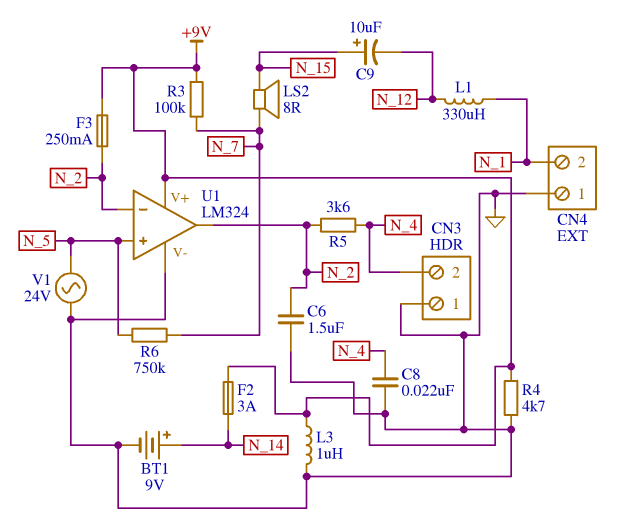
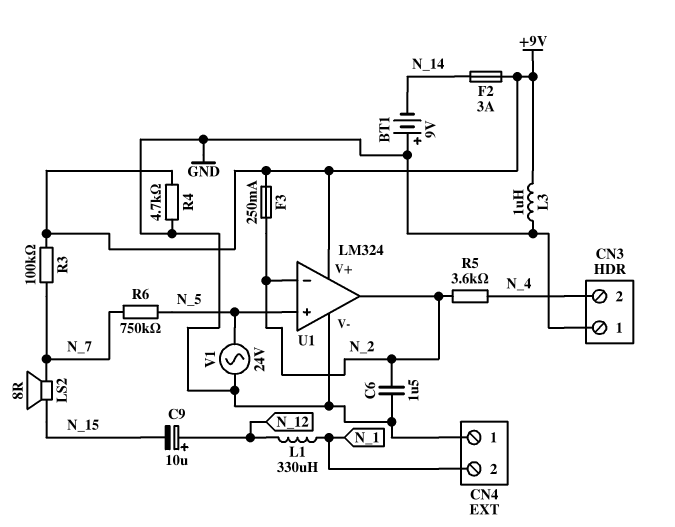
BT1: 9V (plus N_14, minus GND) -> 9V (plus GND, minus N_14)
C8: 22nF (GND, N_4) -> none
C9: 10uF (plus N_15, minus N_12) -> 10uF (plus N_12, minus N_15)

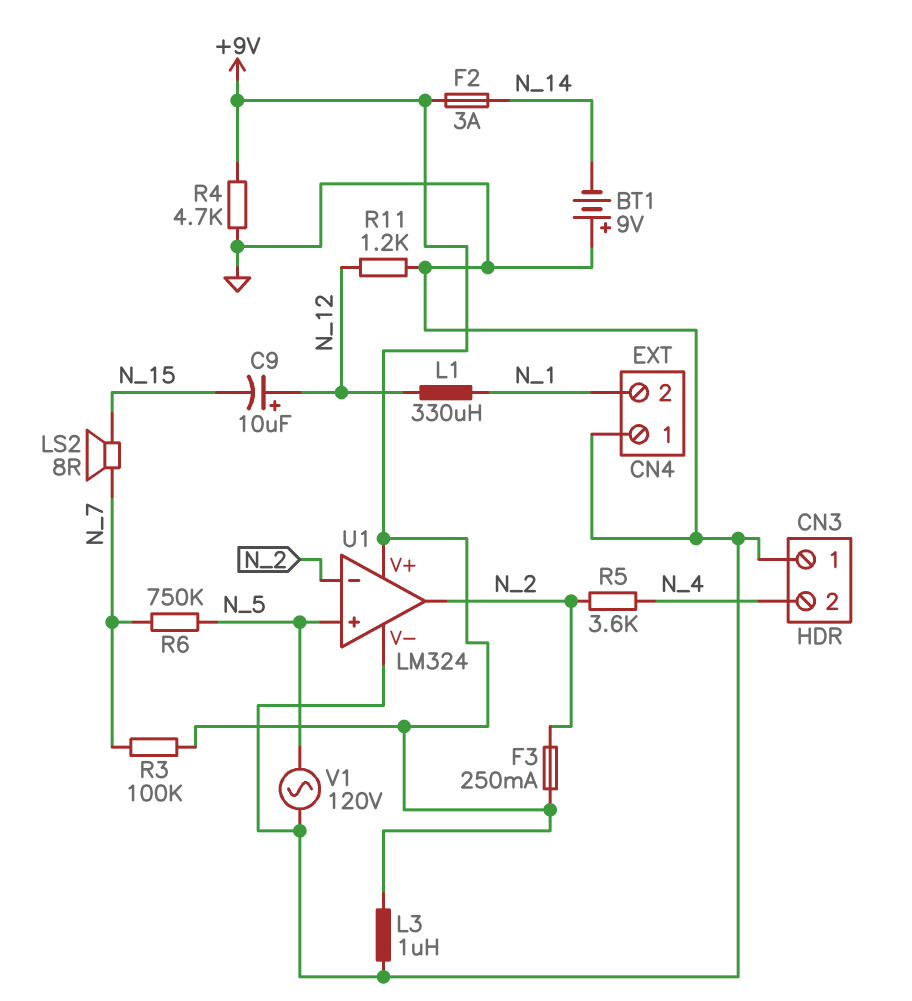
C6: 1.5uF (GND, N_2) -> none
R11: none -> 1.2k (GND, N_12)
V1: AC 24V (GND, N_5) -> AC 120V (GND, N_5)

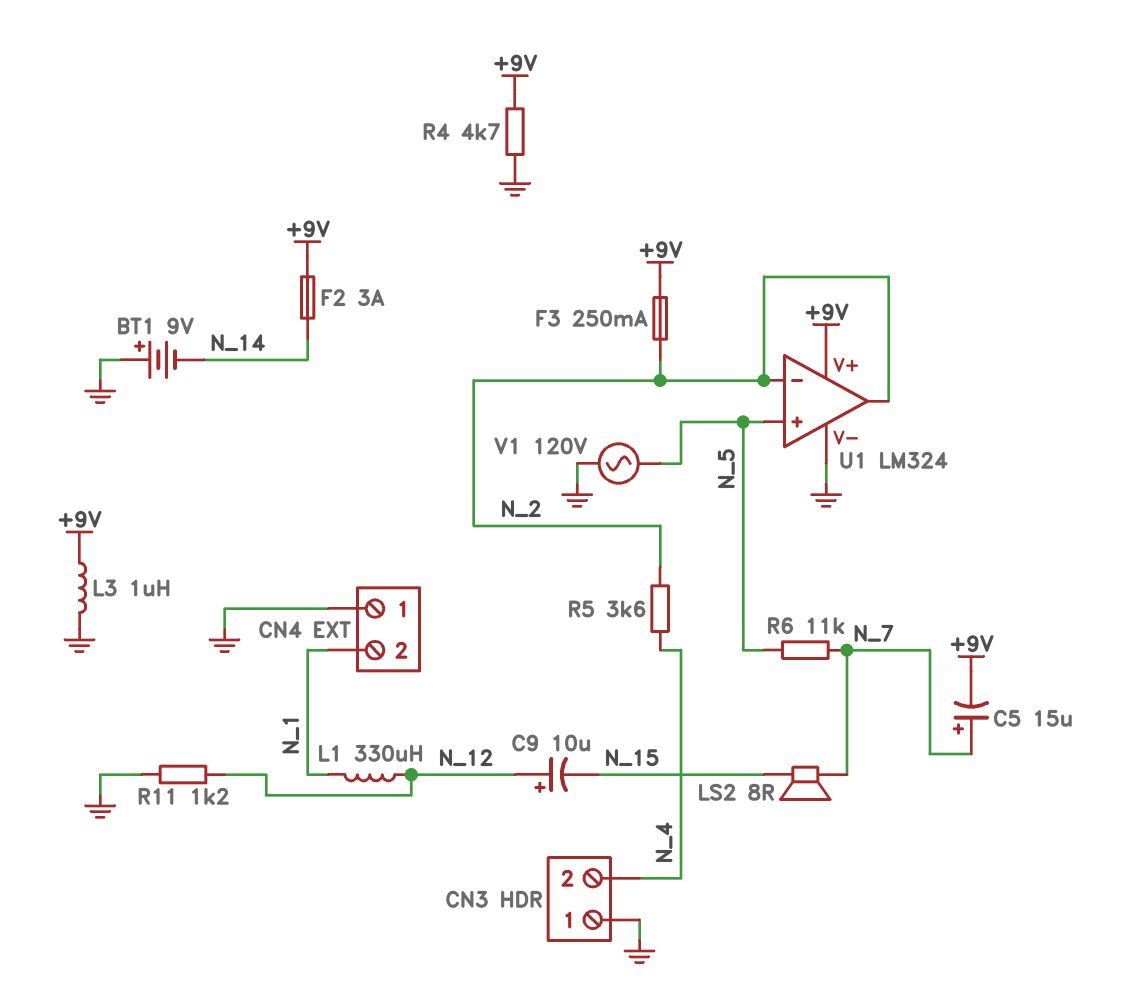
C5: none -> 15uF (plus N_7, minus +9V)
R3: 100k (+9V, N_7) -> none
R6: 750k (N_5, N_7) -> 11k (N_5, N_7)

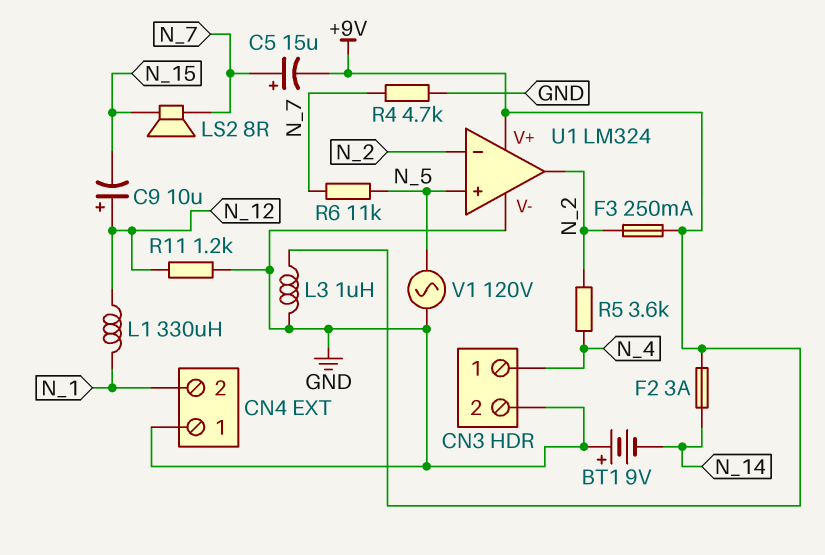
CN3 pin 1: GND -> N_4
CN3 pin 2: N_4 -> GND
R4: 4.7k (+9V, GND) -> 4.7k (GND, N_7)

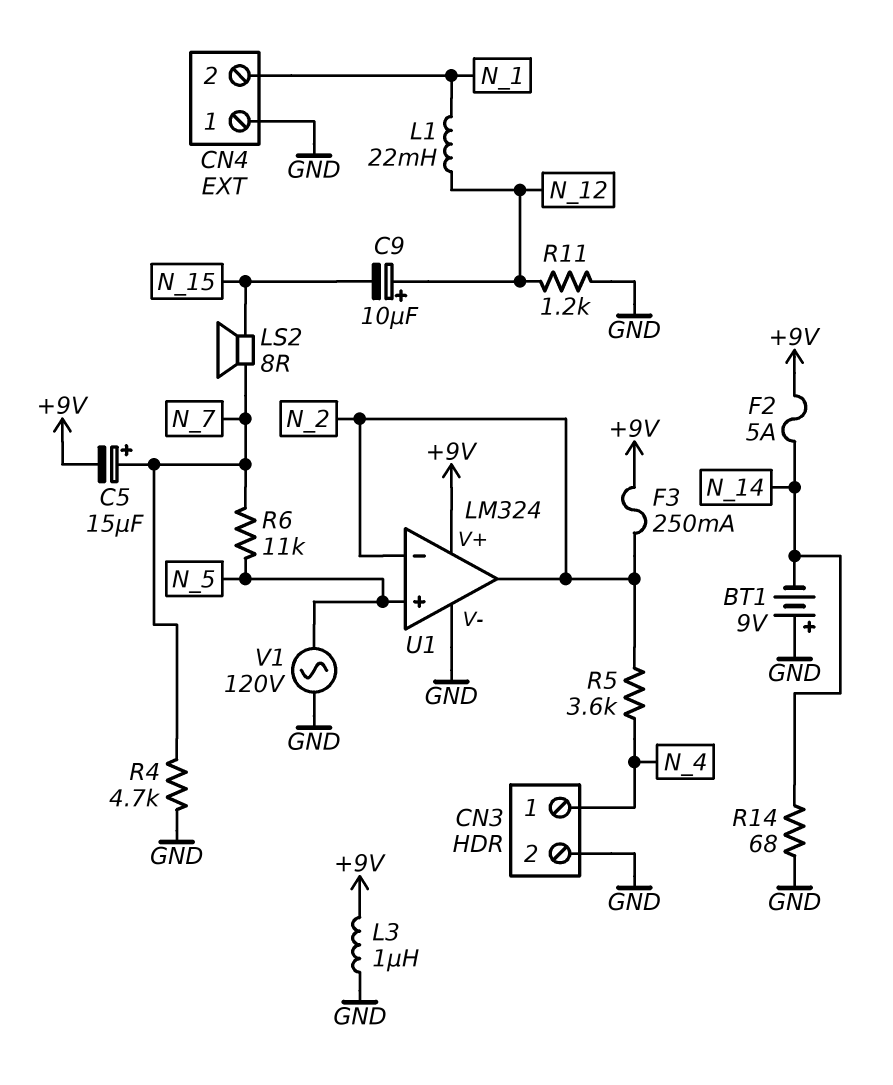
F2: 3A (+9V, N_14) -> 5A (+9V, N_14)
L1: 330uH (N_1, N_12) -> 22mH (N_1, N_12)
R14: none -> 68 (GND, N_14)

